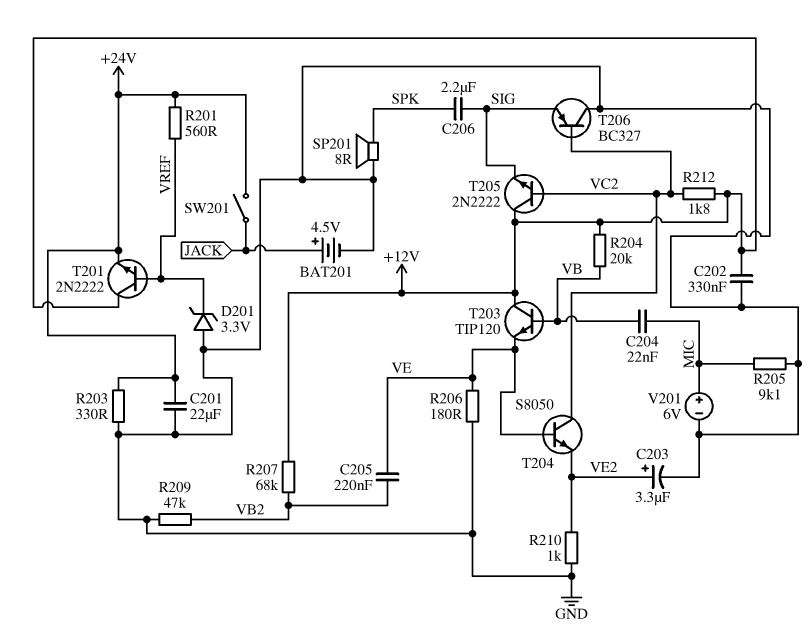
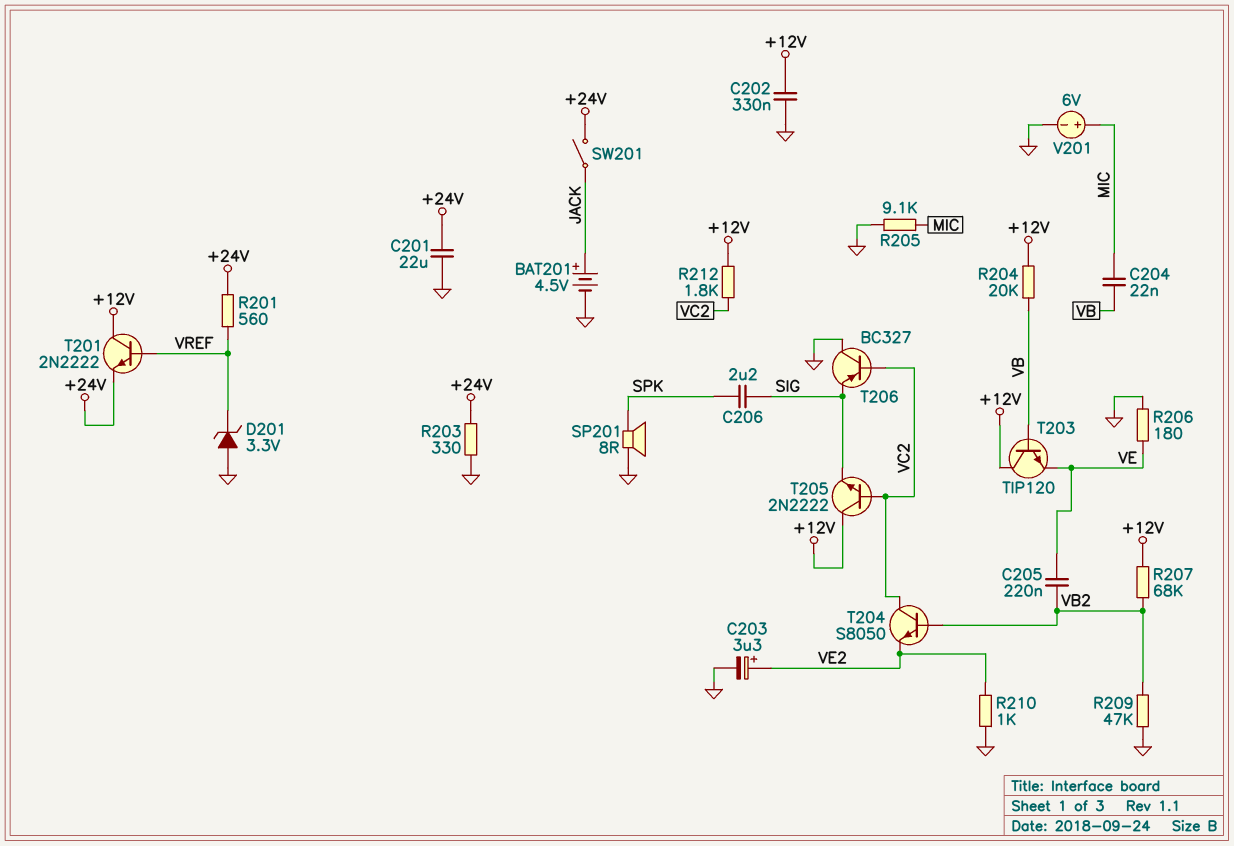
T204: NPN S8050 (B VE, C VC2, E VE2) -> NPN S8050 (B VB2, C VC2, E VE2)

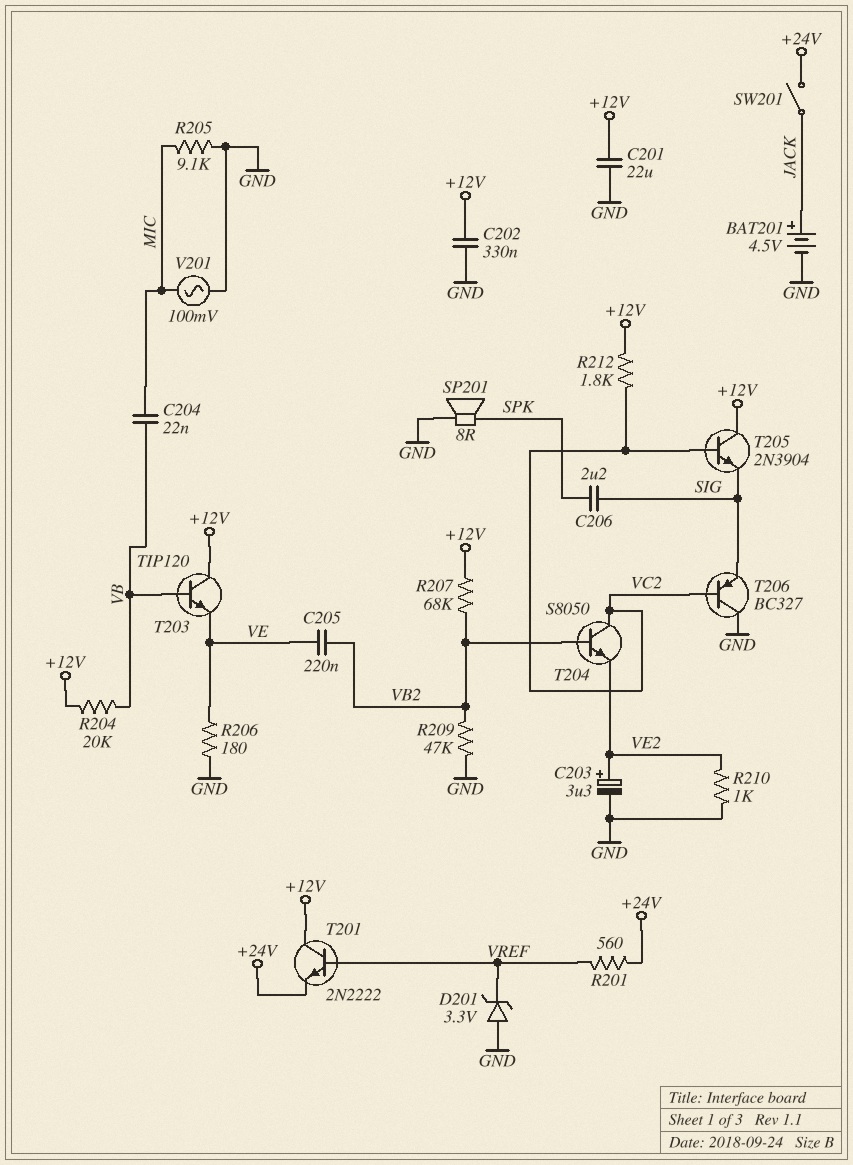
C201: 22uF (+24V, GND) -> 22uF (+12V, GND)
R203: 330 (+24V, GND) -> none
T205: NPN 2N2222 (B VC2, C +12V, E SIG) -> NPN 2N3904 (B VC2, C +12V, E SIG)
V201: 6V (plus MIC, minus GND) -> AC 100mV (GND, MIC)

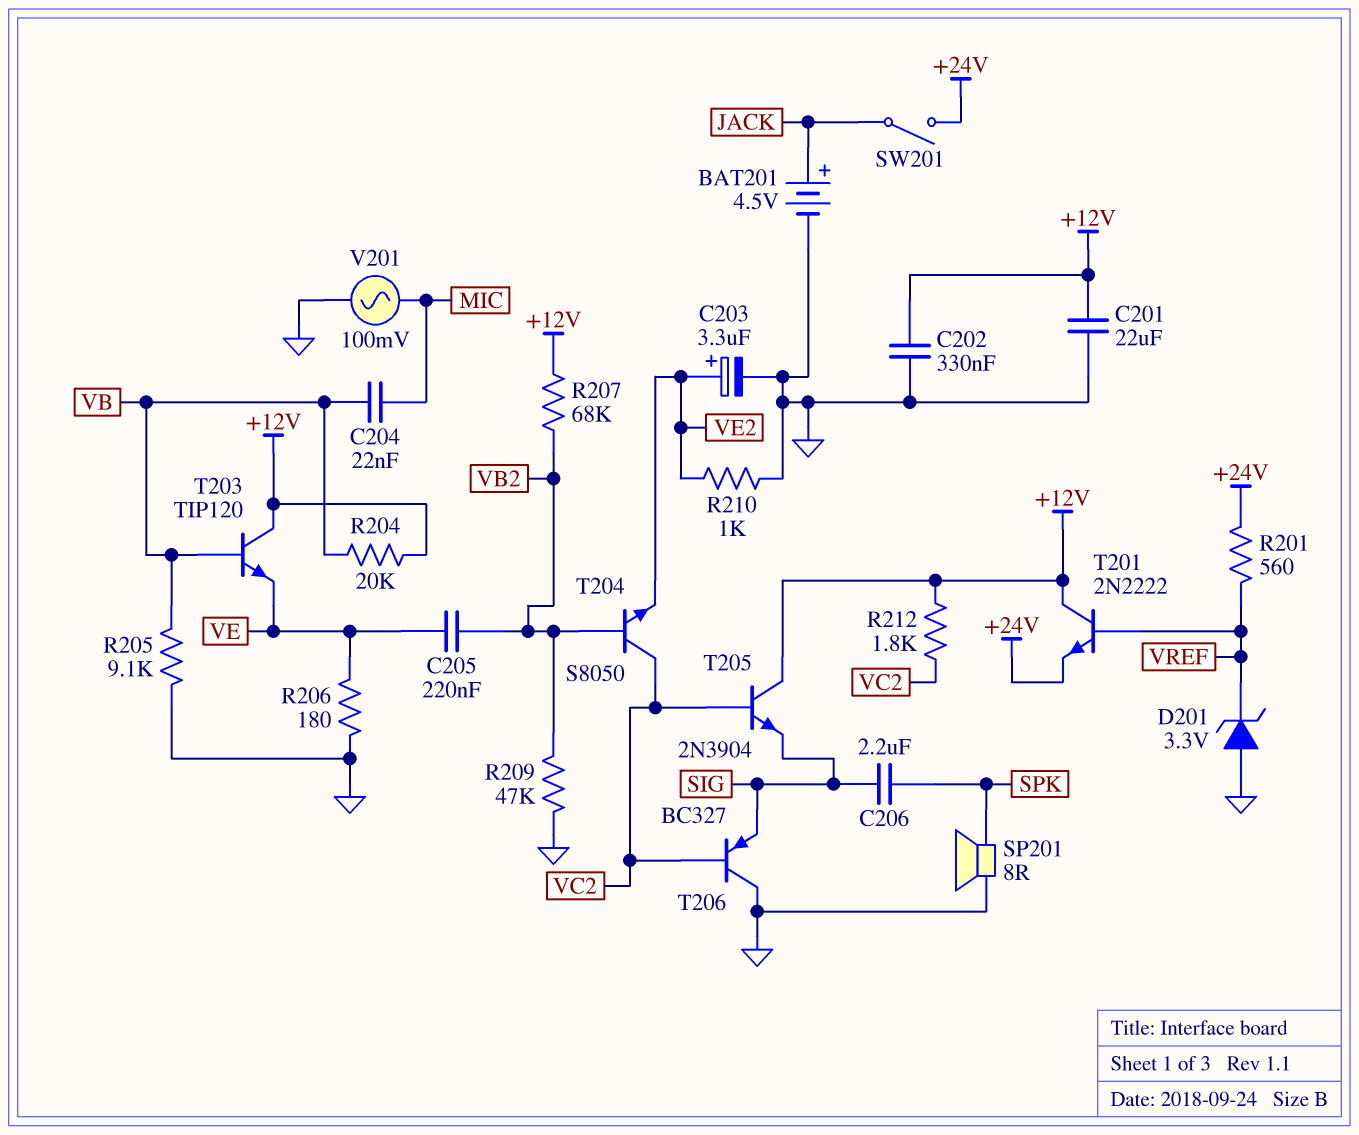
R205: 9.1k (GND, MIC) -> 9.1k (GND, VB)

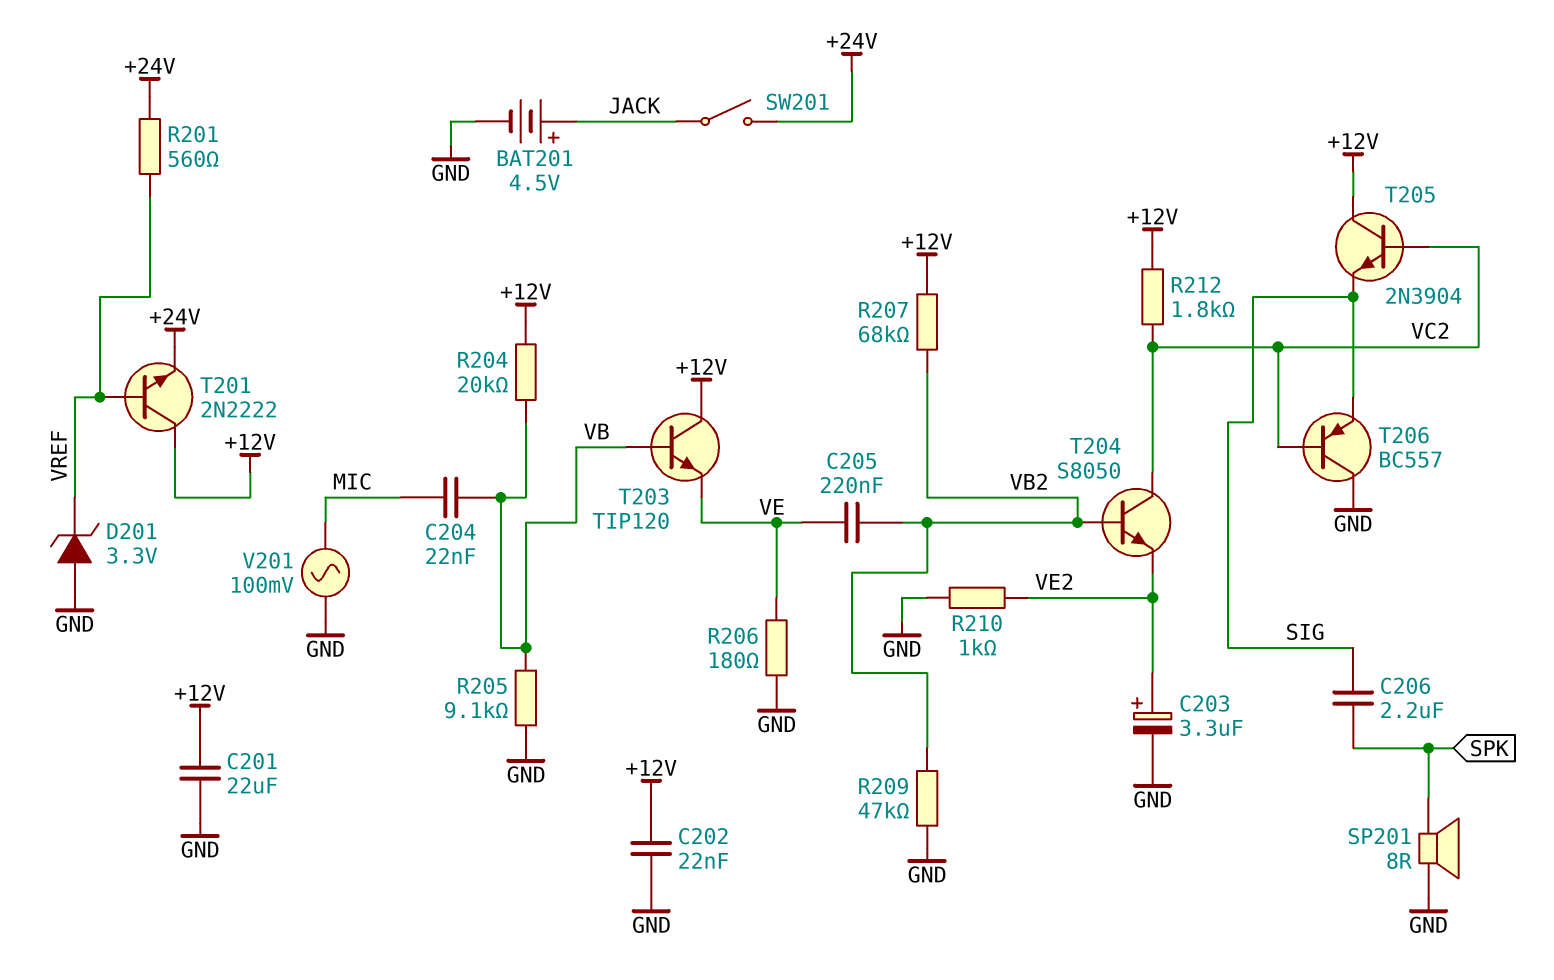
C202: 330nF (+12V, GND) -> 22nF (+12V, GND)
T206: PNP BC327 (B VC2, C GND, E SIG) -> PNP BC557 (B VC2, C GND, E SIG)

